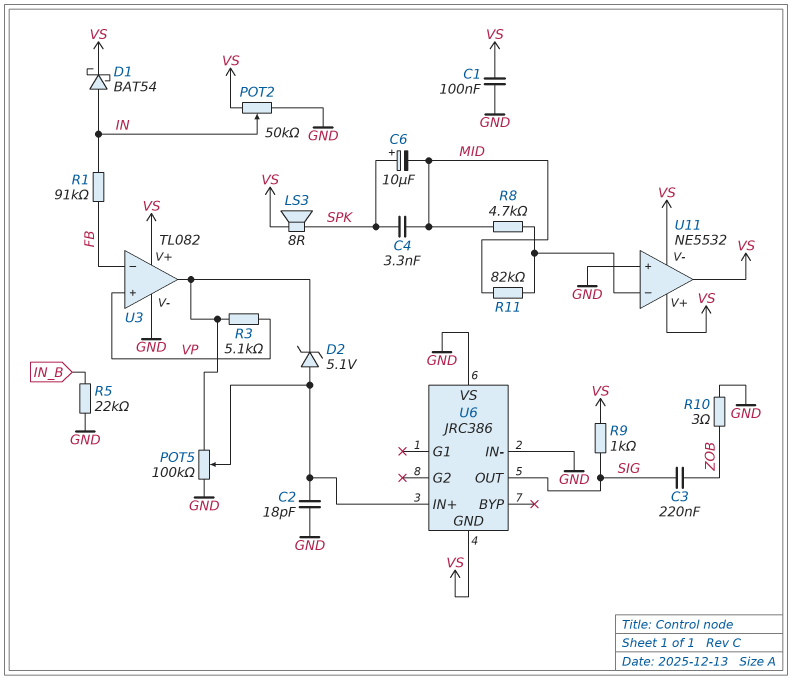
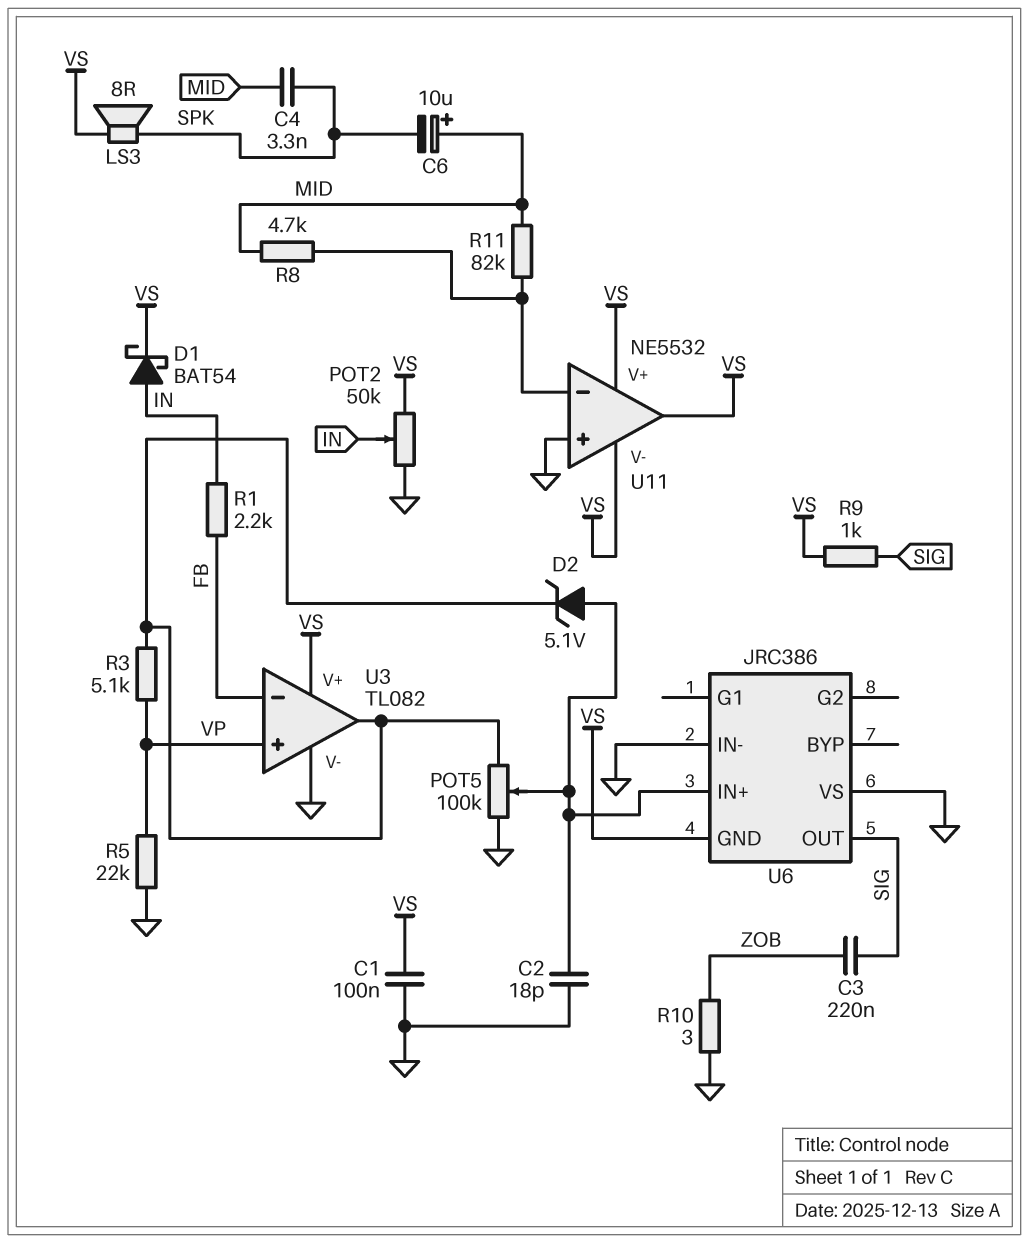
C6: 10uF (plus SPK, minus MID) -> 10uF (plus MID, minus SPK)
R1: 91k (FB, IN) -> 2.2k (FB, IN)
R5: 22k (GND, IN_B) -> 22k (GND, VP)

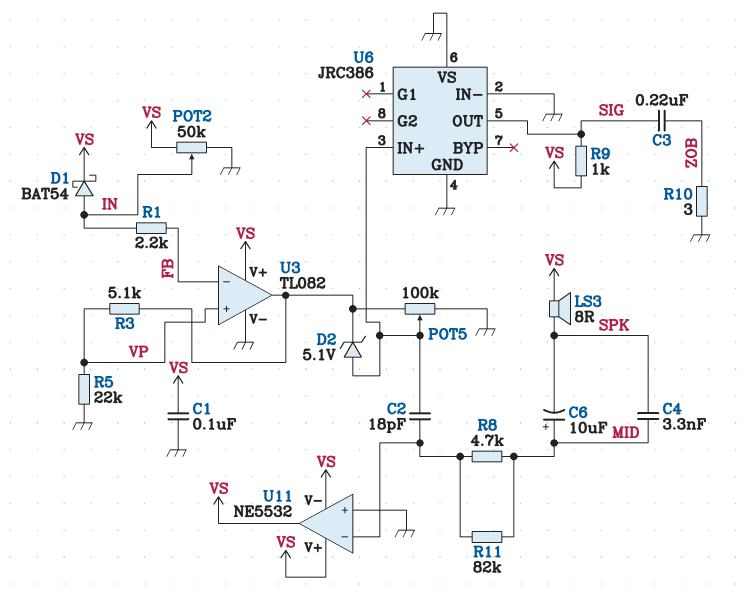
C2: 18pF (GND, U6/IN+) -> 18pF (U6/IN+, U11/in-)
U6 pin GND: VS -> GND

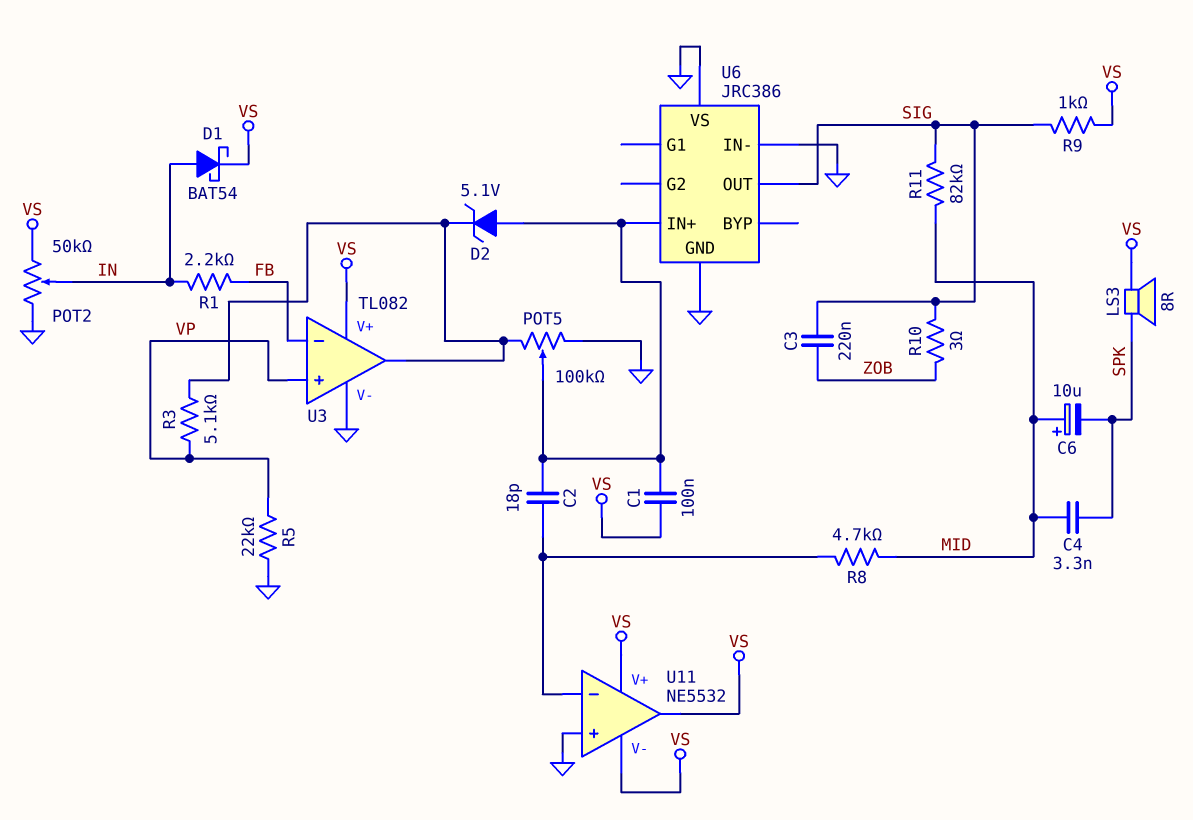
C1: 100nF (GND, VS) -> 100nF (U6/IN+, VS)
R10: 3 (GND, ZOB) -> 3 (SIG, ZOB)
R11: 82k (MID, U11/in-) -> 82k (MID, SIG)

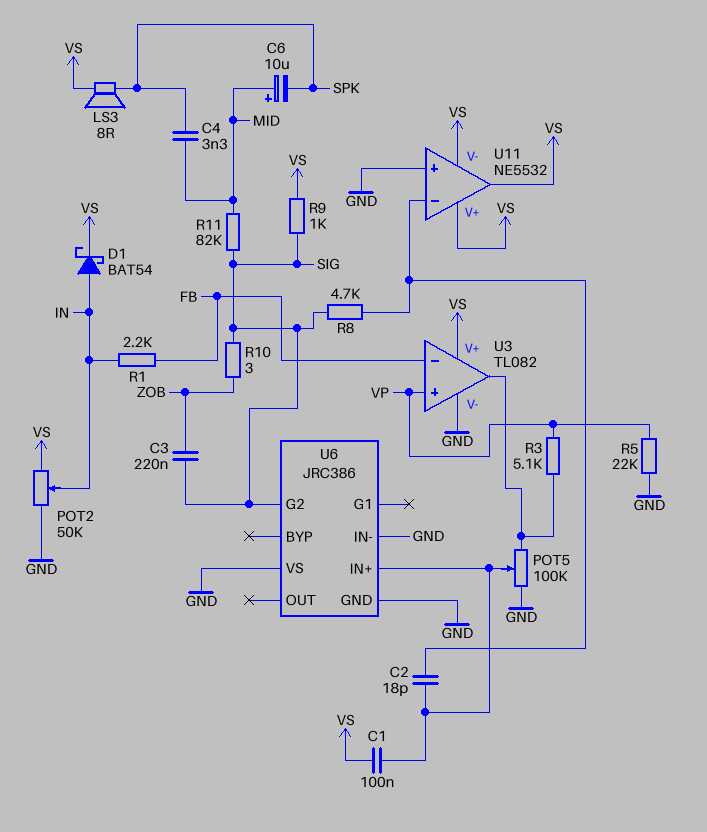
D2: zener 5.1V (A U6/IN+, K U3/out) -> none
R8: 4.7k (MID, U11/in-) -> 4.7k (SIG, U11/in-)
U6 pin G2: none -> SIG
U6 pin OUT: SIG -> none

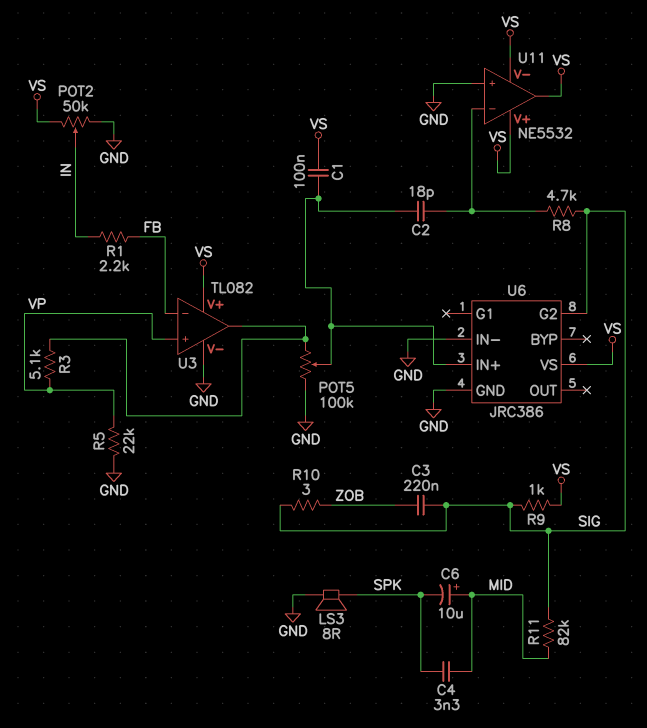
D1: schottky BAT54 (A IN, K VS) -> none
LS3: speaker 8R (SPK, VS) -> speaker 8R (GND, SPK)
U6 pin VS: GND -> VS

